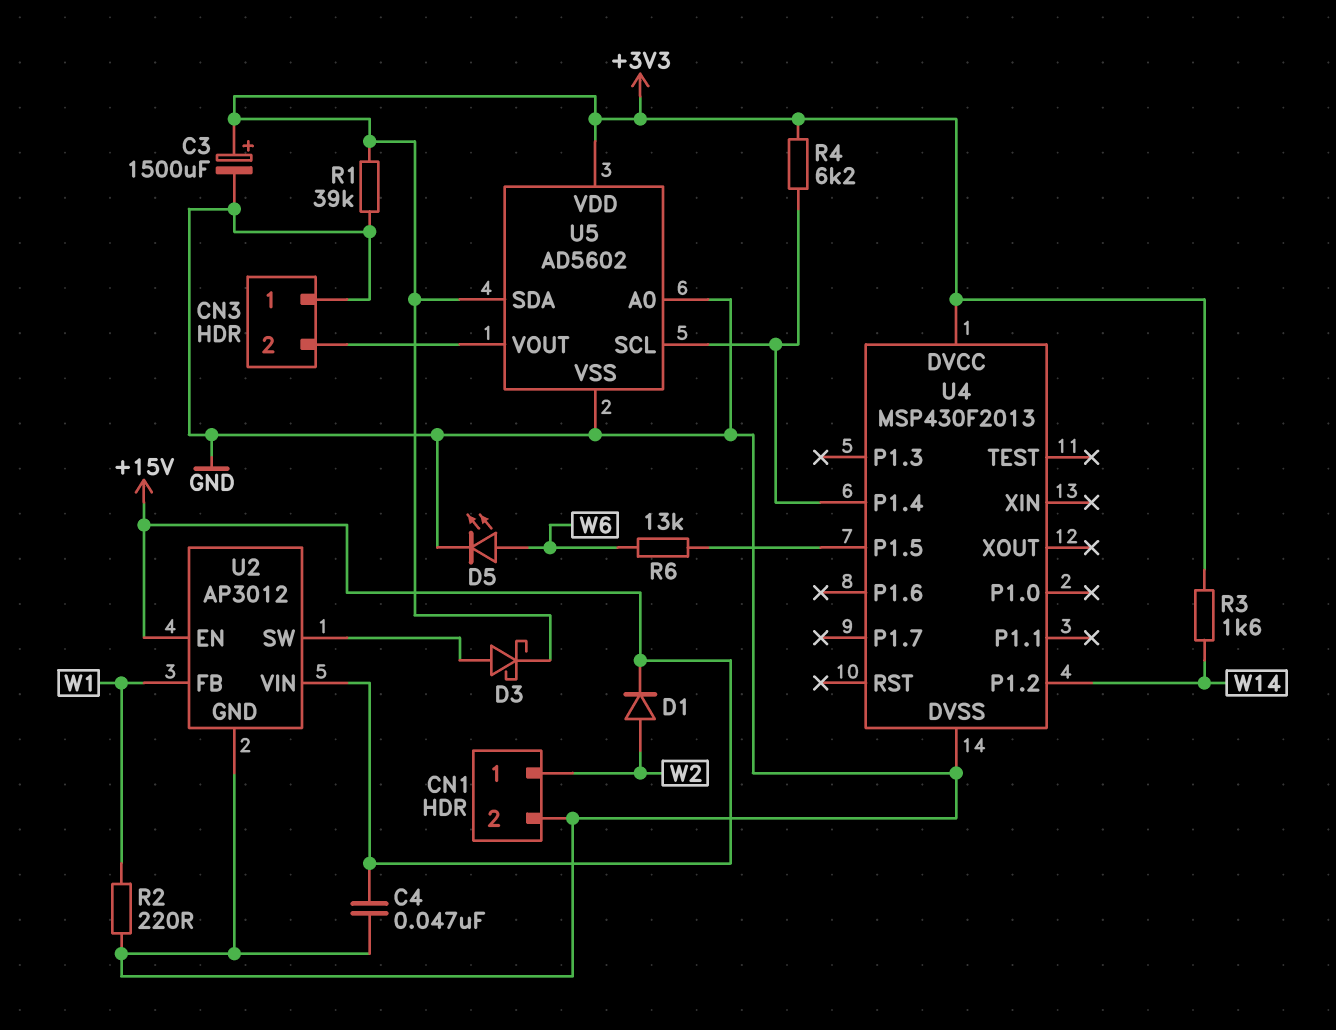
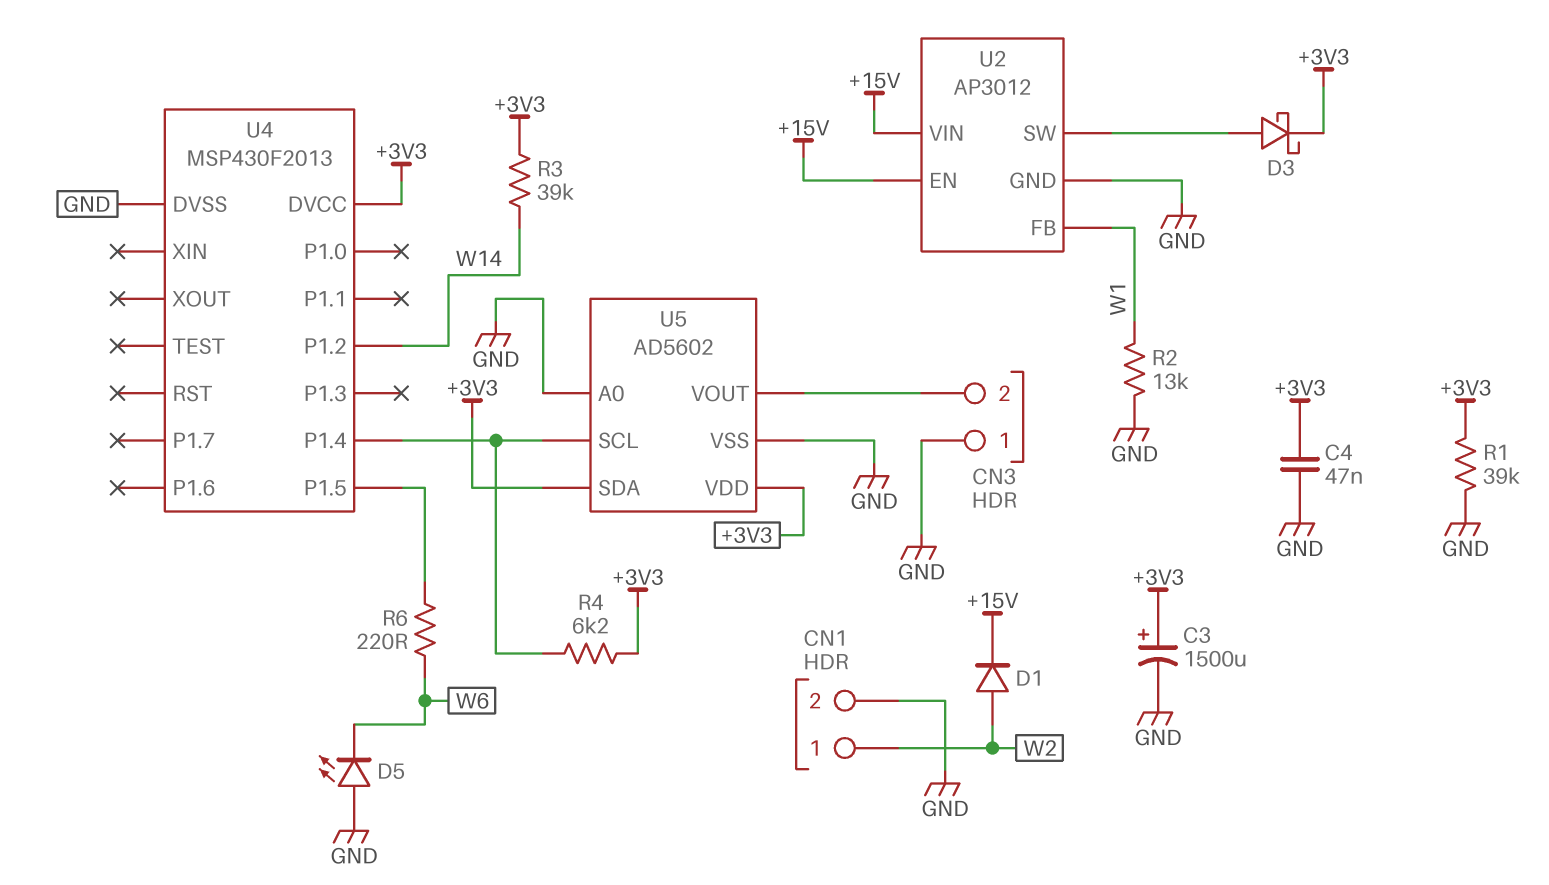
C4: 47nF (+15V, GND) -> 47nF (+3V3, GND)
D5: LED (A W6, K GND) -> LED (A GND, K W6)
R2: 220 (GND, W1) -> 13k (GND, W1)
R3: 1.6k (+3V3, W14) -> 39k (+3V3, W14)
R6: 13k (U4/P1.5, W6) -> 220 (U4/P1.5, W6)

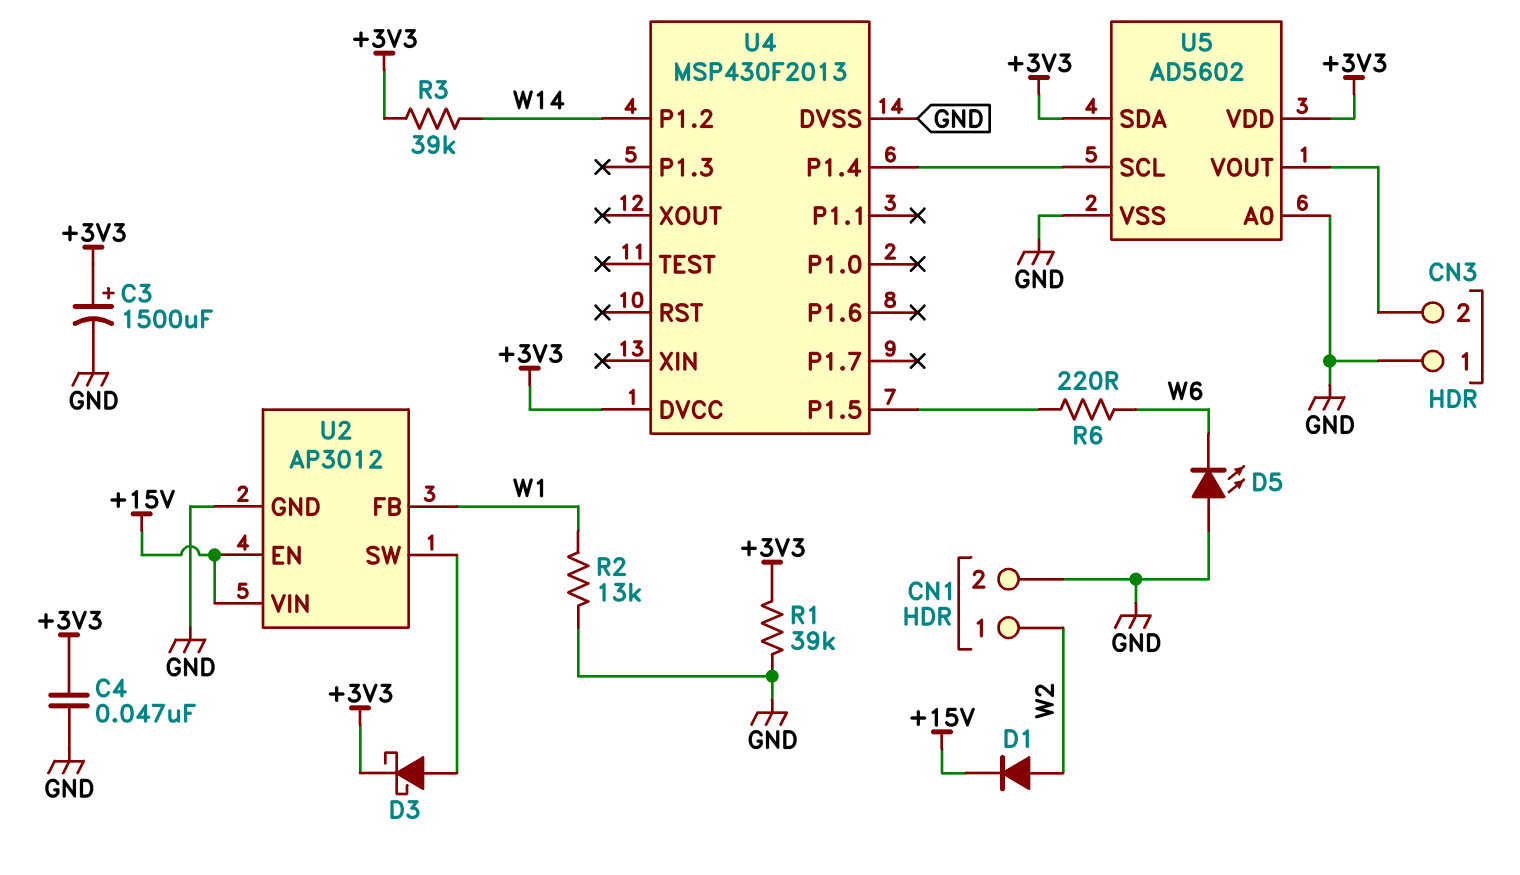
R4: 6.2k (+3V3, U4/P1.4) -> none

